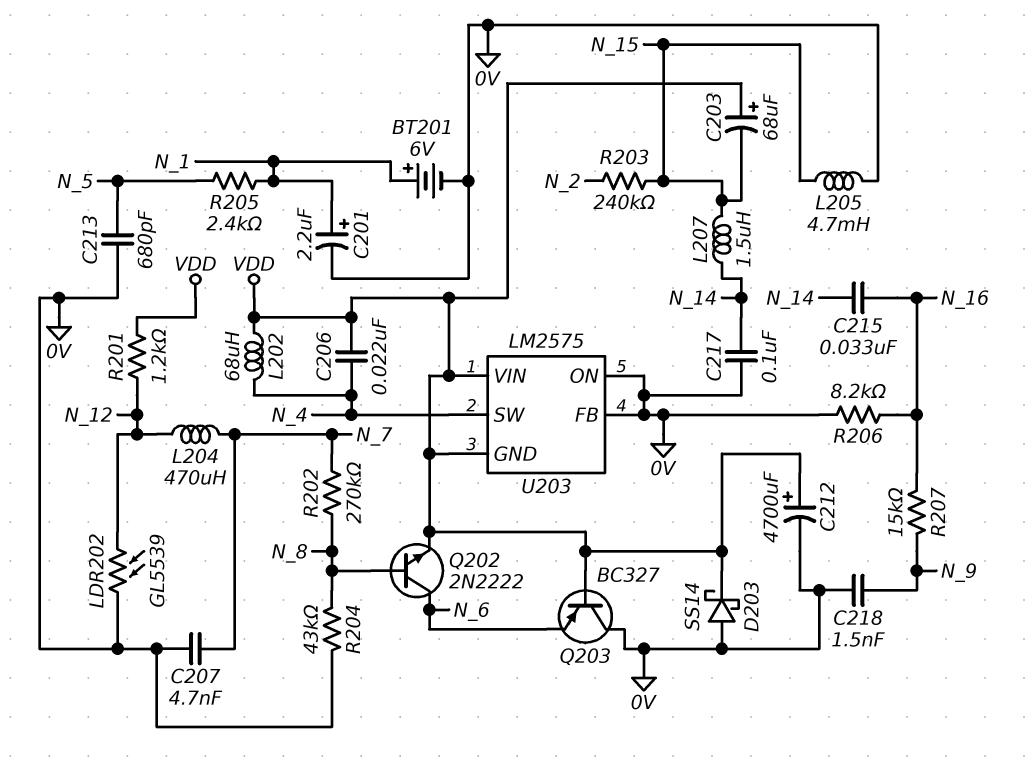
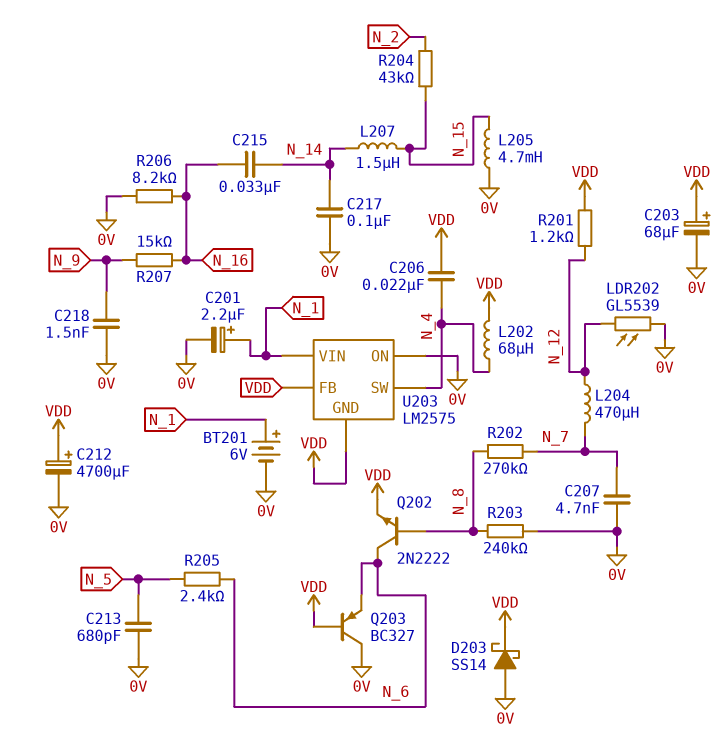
C203: 68uF (plus VDD, minus N_15) -> 68uF (plus VDD, minus 0V)
R203: 240k (N_2, N_15) -> 240k (0V, N_8)
R204: 43k (0V, N_8) -> 43k (N_2, N_15)
R205: 2.4k (N_1, N_5) -> 2.4k (N_5, N_6)
U203 pin FB: 0V -> VDD
U203 pin VIN: VDD -> N_1

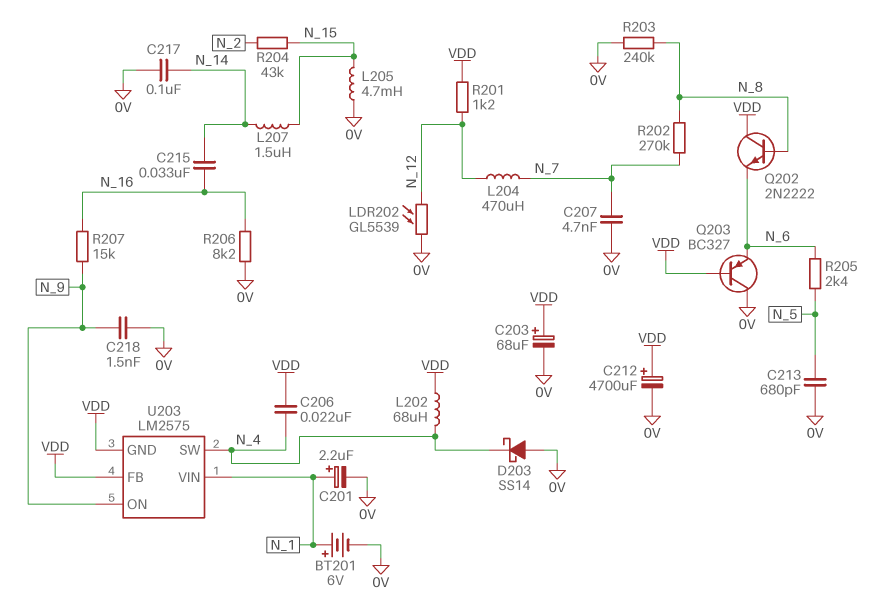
D203: schottky SS14 (A 0V, K VDD) -> schottky SS14 (A 0V, K N_4)
Q202: NPN 2N2222 (B N_8, C N_6, E VDD) -> NPN 2N2222 (B N_8, C VDD, E N_6)
U203 pin ON: 0V -> N_9

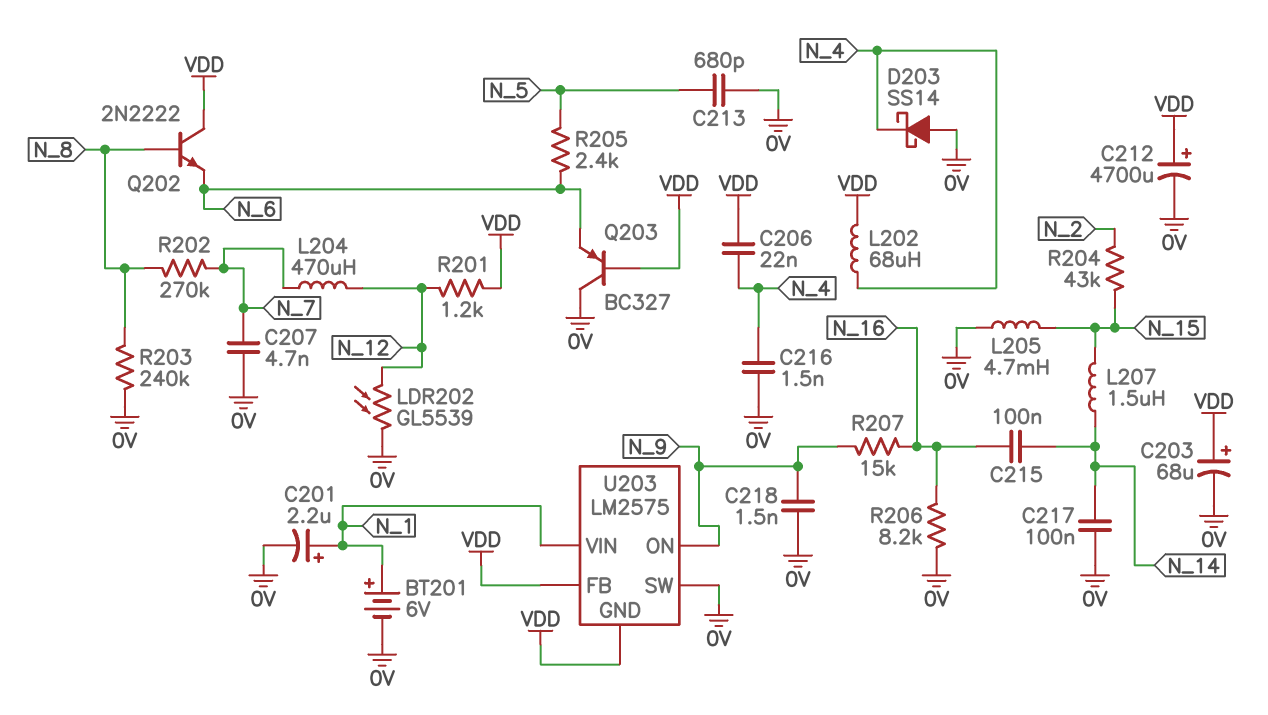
C215: 33nF (N_14, N_16) -> 100nF (N_14, N_16)
C216: none -> 1.5nF (0V, N_4)
U203 pin SW: N_4 -> 0V

